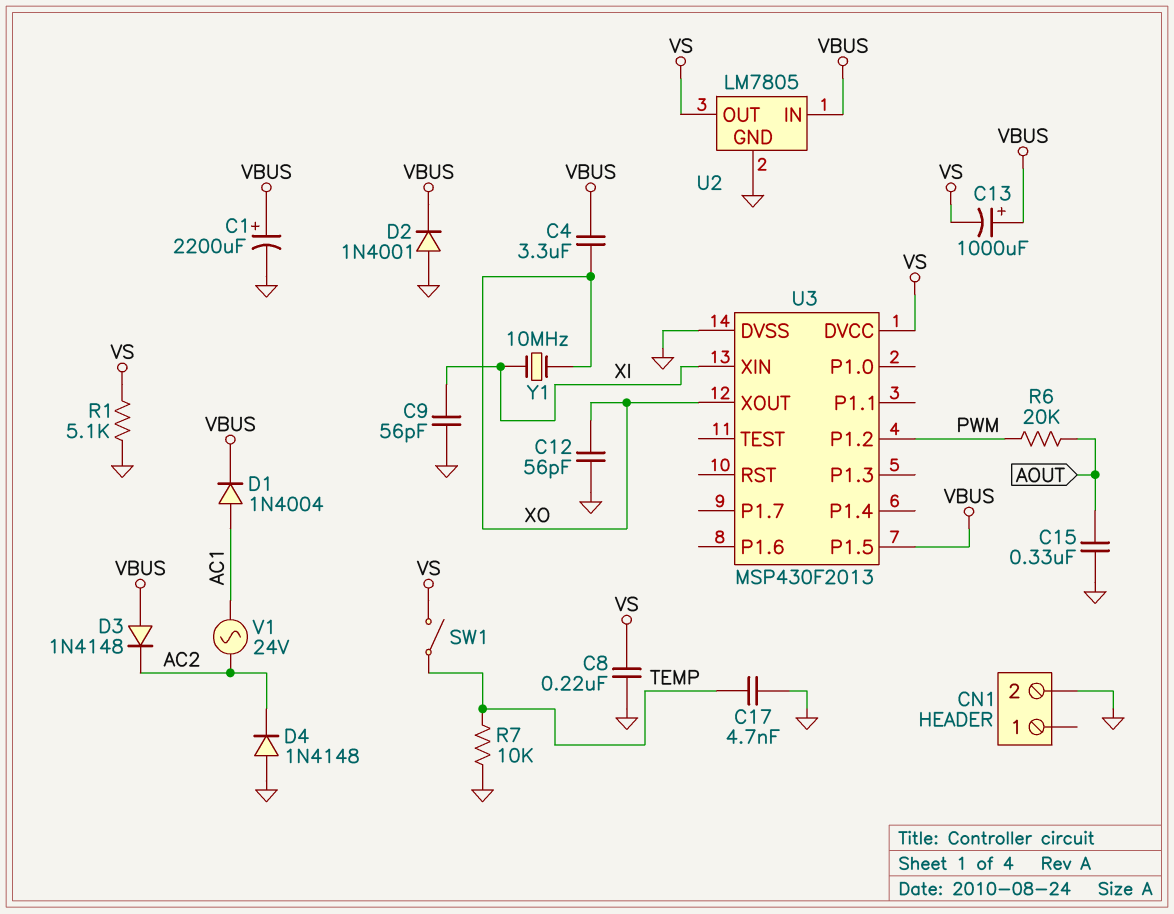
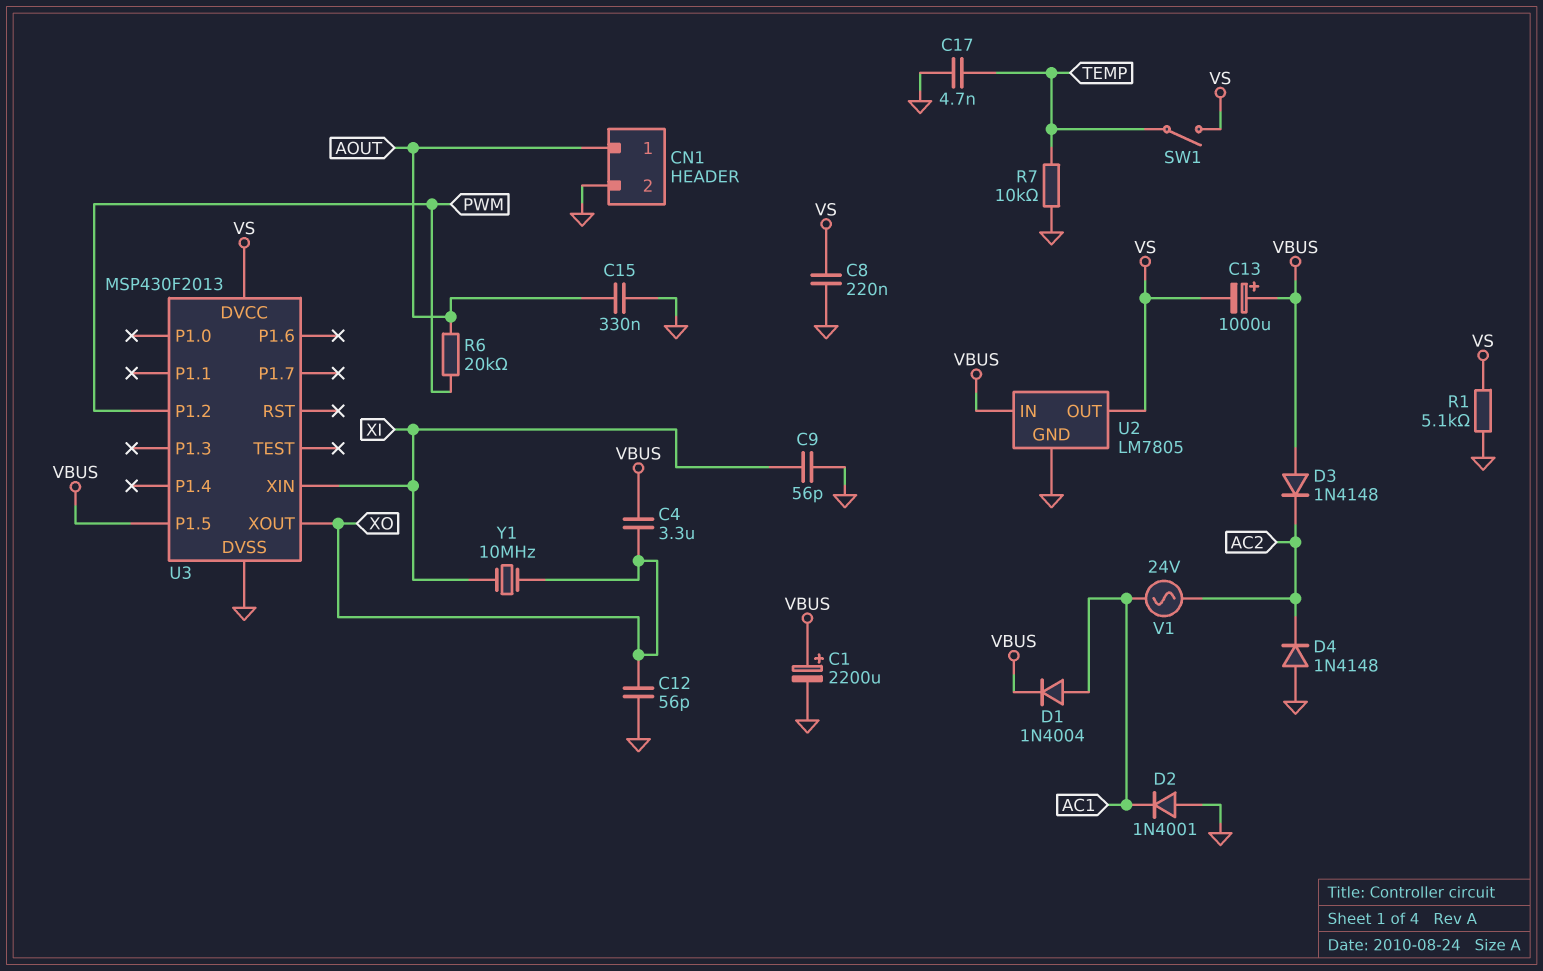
CN1 pin 1: none -> AOUT
D2: diode 1N4001 (A GND, K VBUS) -> diode 1N4001 (A GND, K AC1)

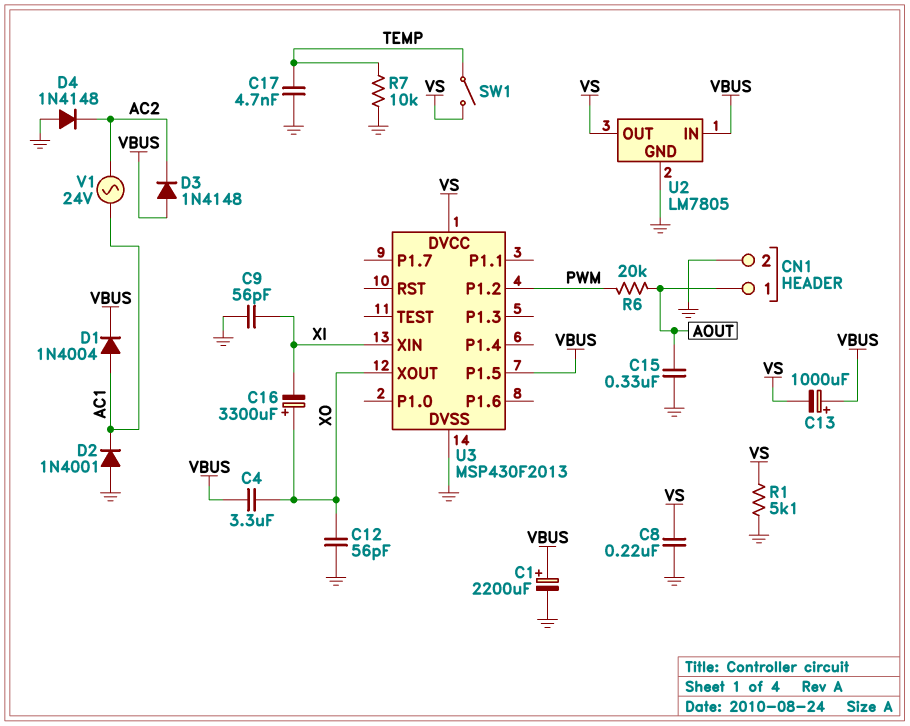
C16: none -> 3300uF (plus XO, minus XI)
Y1: 10MHz (XI, XO) -> none

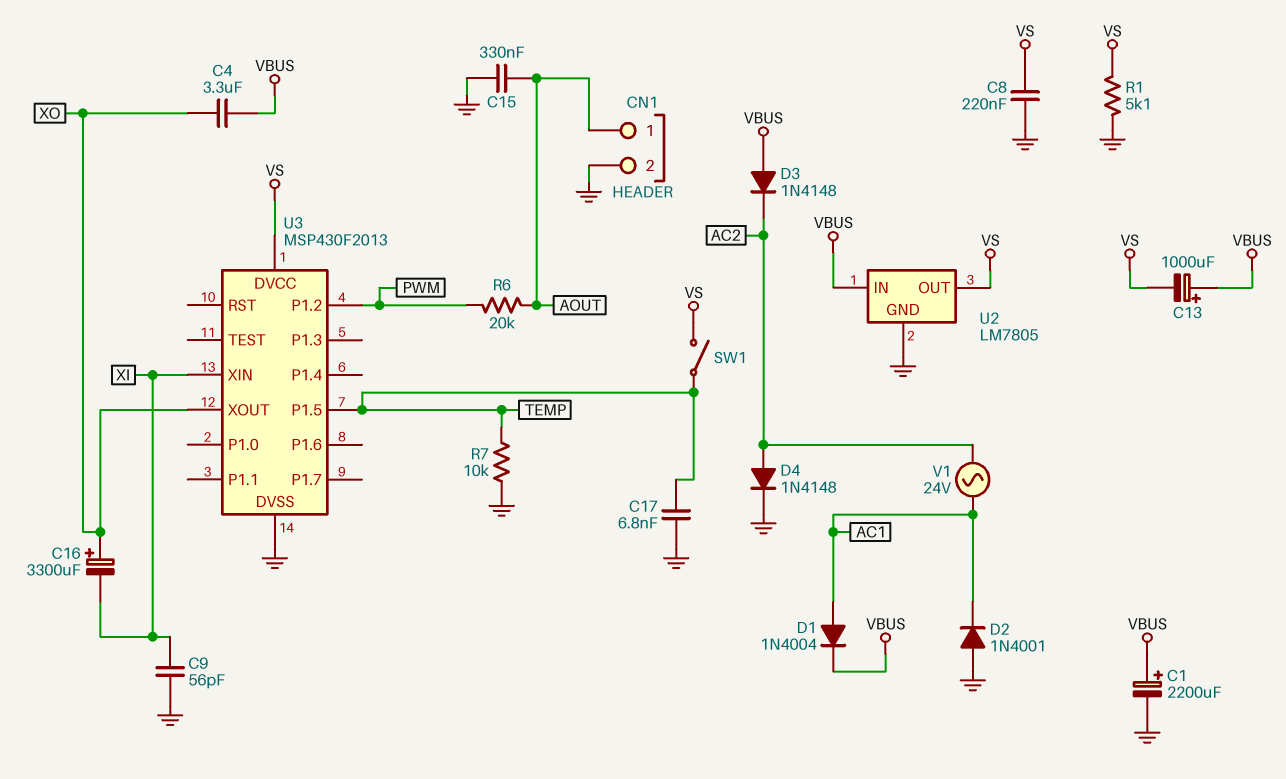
C12: 56pF (GND, XO) -> none
C17: 4.7nF (GND, TEMP) -> 6.8nF (GND, TEMP)
D4: diode 1N4148 (A GND, K AC2) -> diode 1N4148 (A AC2, K GND)
U3 pin P1.5: VBUS -> TEMP

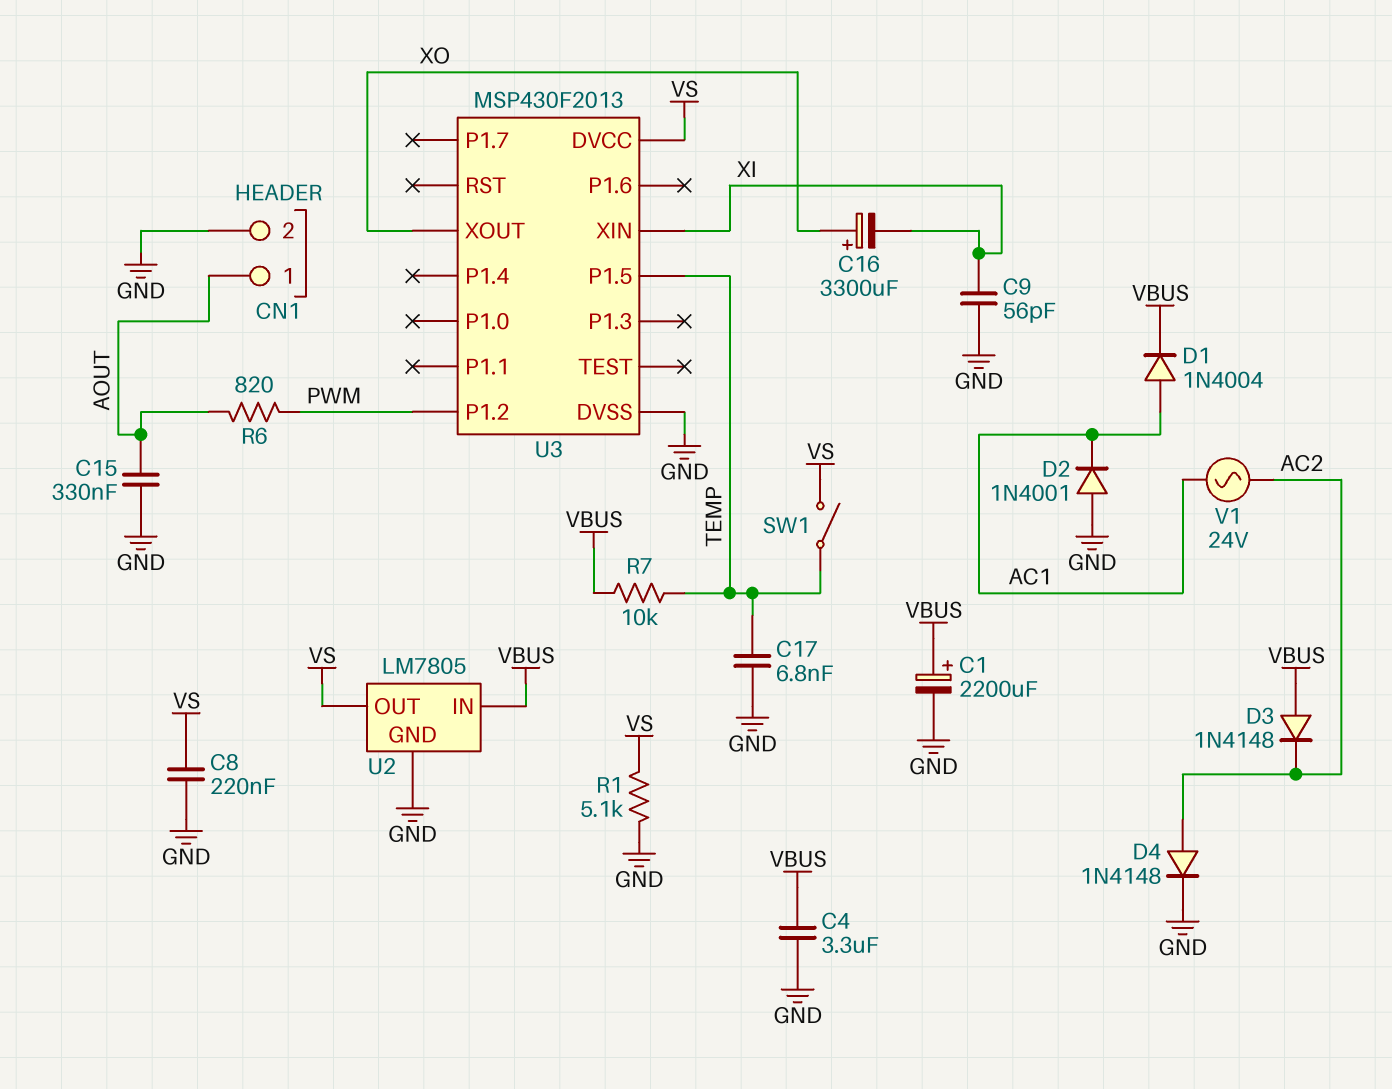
C4: 3.3uF (VBUS, XO) -> 3.3uF (GND, VBUS)
C13: 1000uF (plus VBUS, minus VS) -> none
R6: 20k (AOUT, PWM) -> 820 (AOUT, PWM)
R7: 10k (GND, TEMP) -> 10k (TEMP, VBUS)

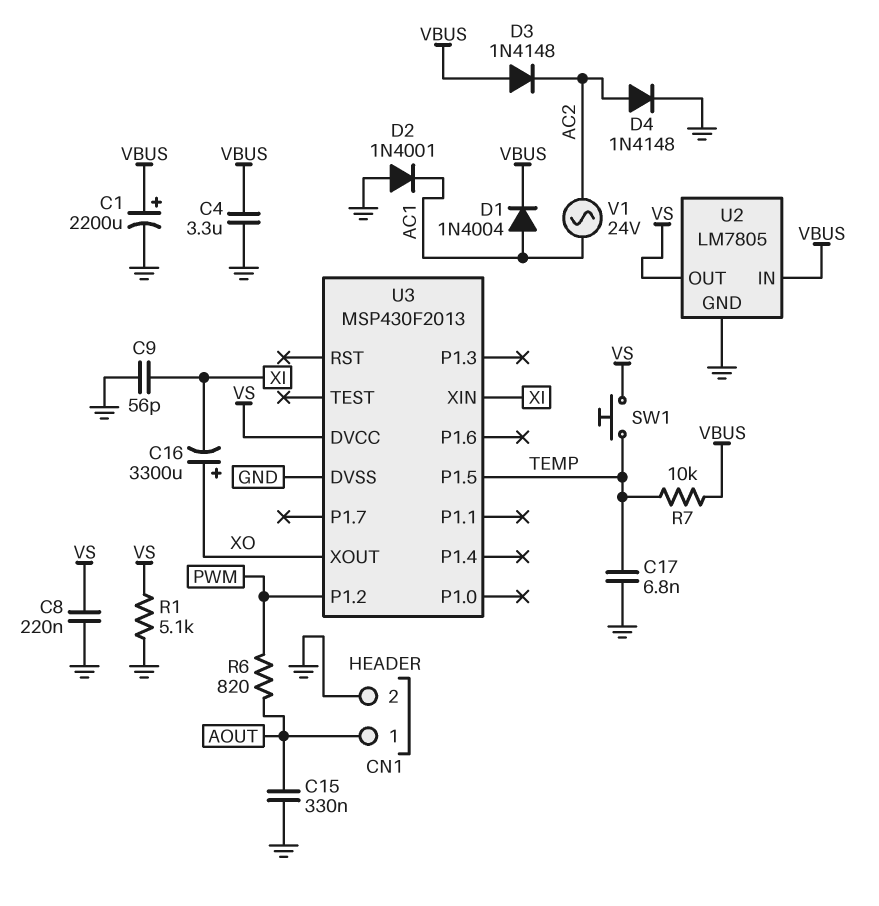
SW1: switch (TEMP, VS) -> button (TEMP, VS)

